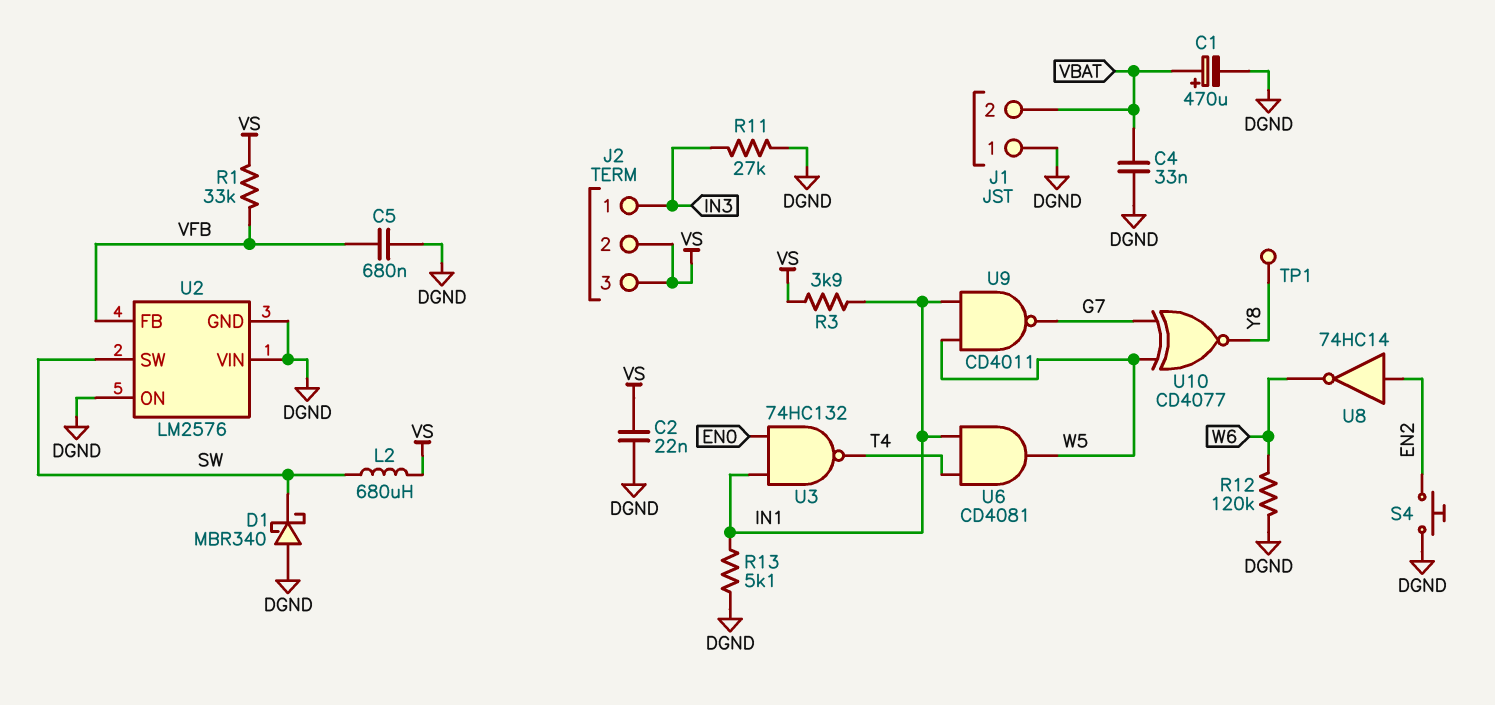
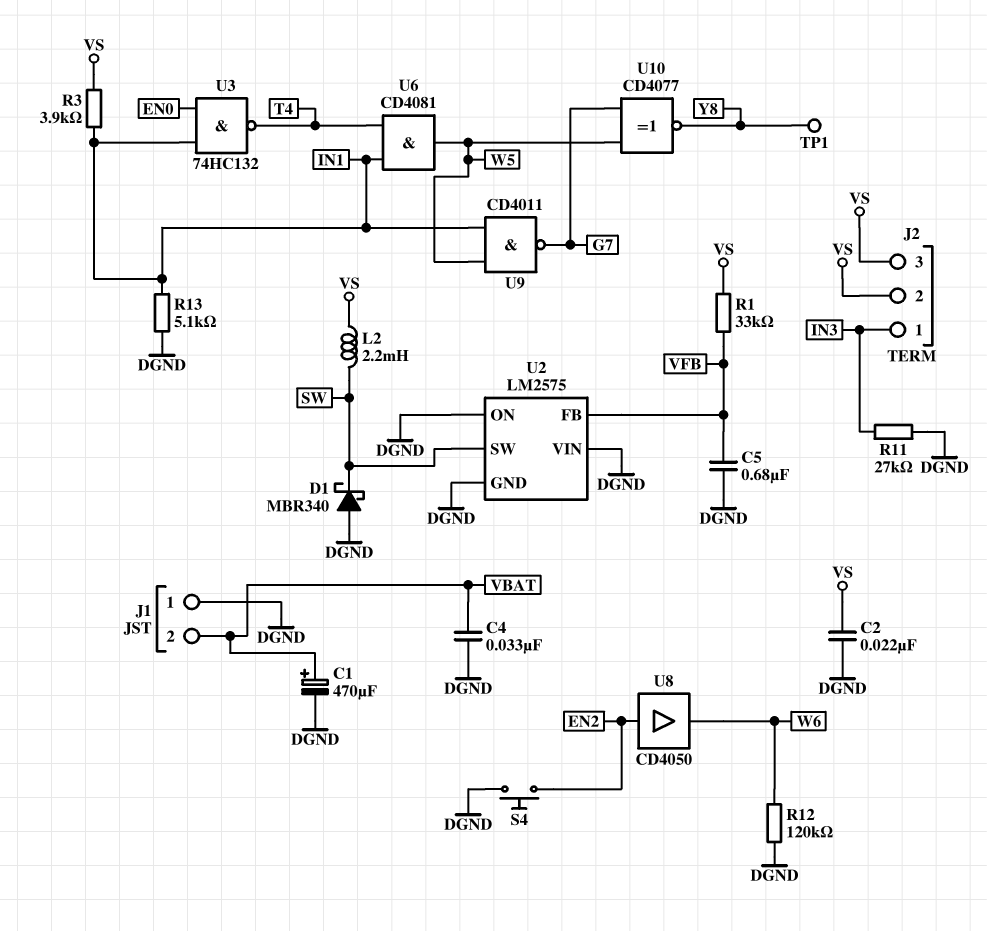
L2: 680uH (SW, VS) -> 2.2mH (SW, VS)
U2: LM2576 -> LM2575
U8: NOT 74HC14 (in EN2, out W6) -> buffer CD4050 (in EN2, out W6)

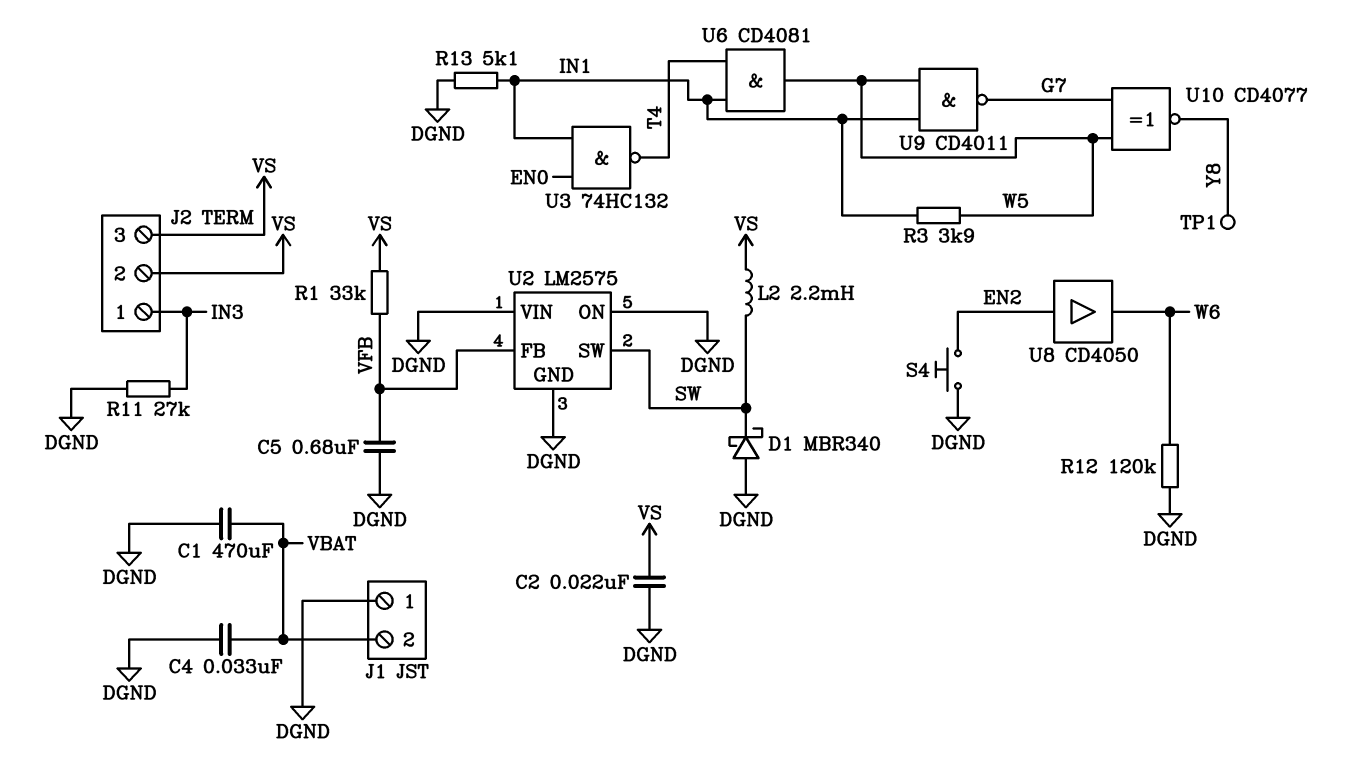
C1: 470uF (plus VBAT, minus DGND) -> 470uF (DGND, VBAT)
R3: 3.9k (IN1, VS) -> 3.9k (IN1, W5)

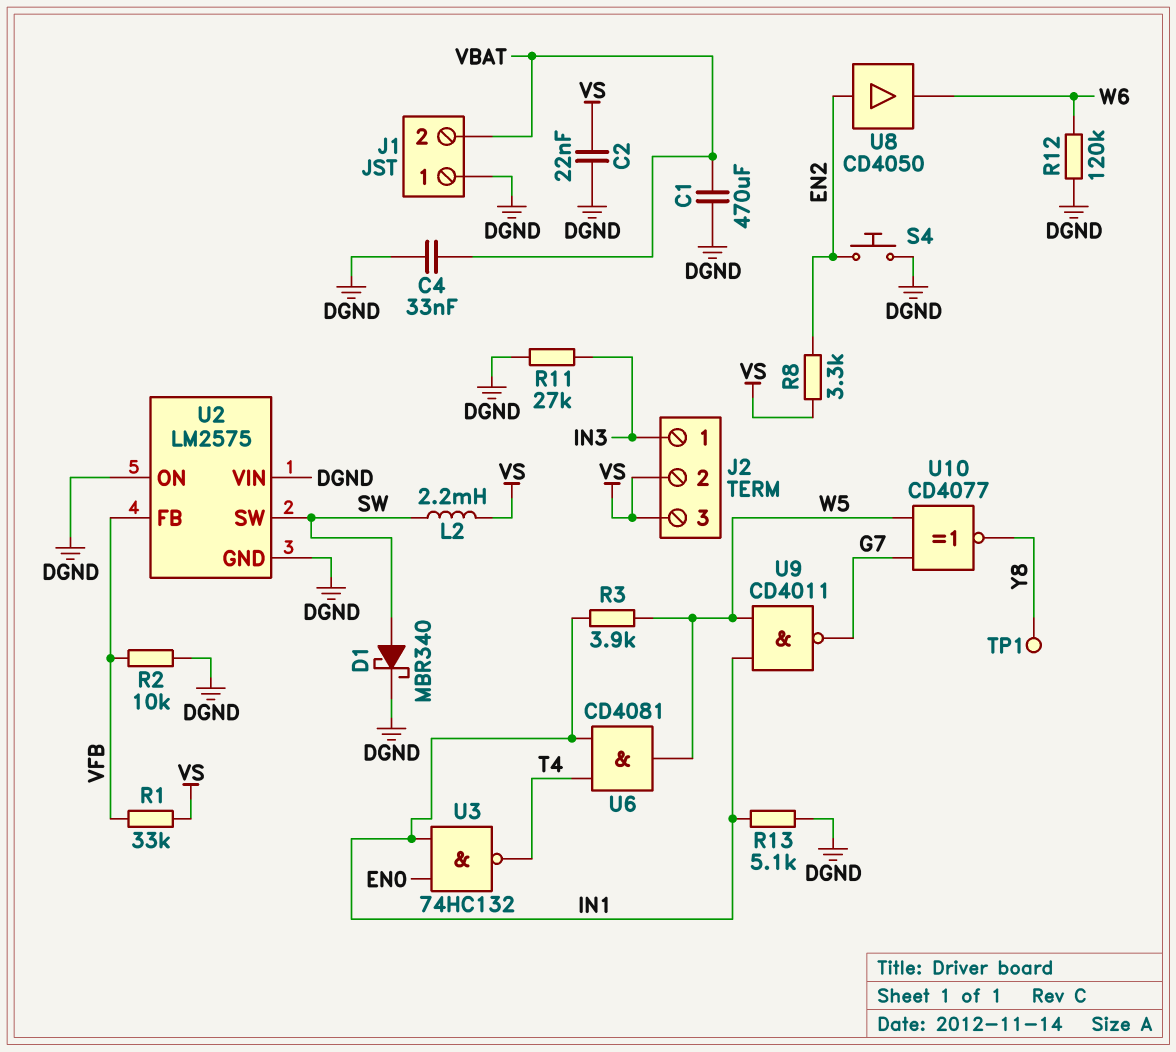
C5: 680nF (DGND, VFB) -> none
D1: schottky MBR340 (A DGND, K SW) -> schottky MBR340 (A SW, K DGND)
R2: none -> 10k (DGND, VFB)
R8: none -> 3.3k (EN2, VS)

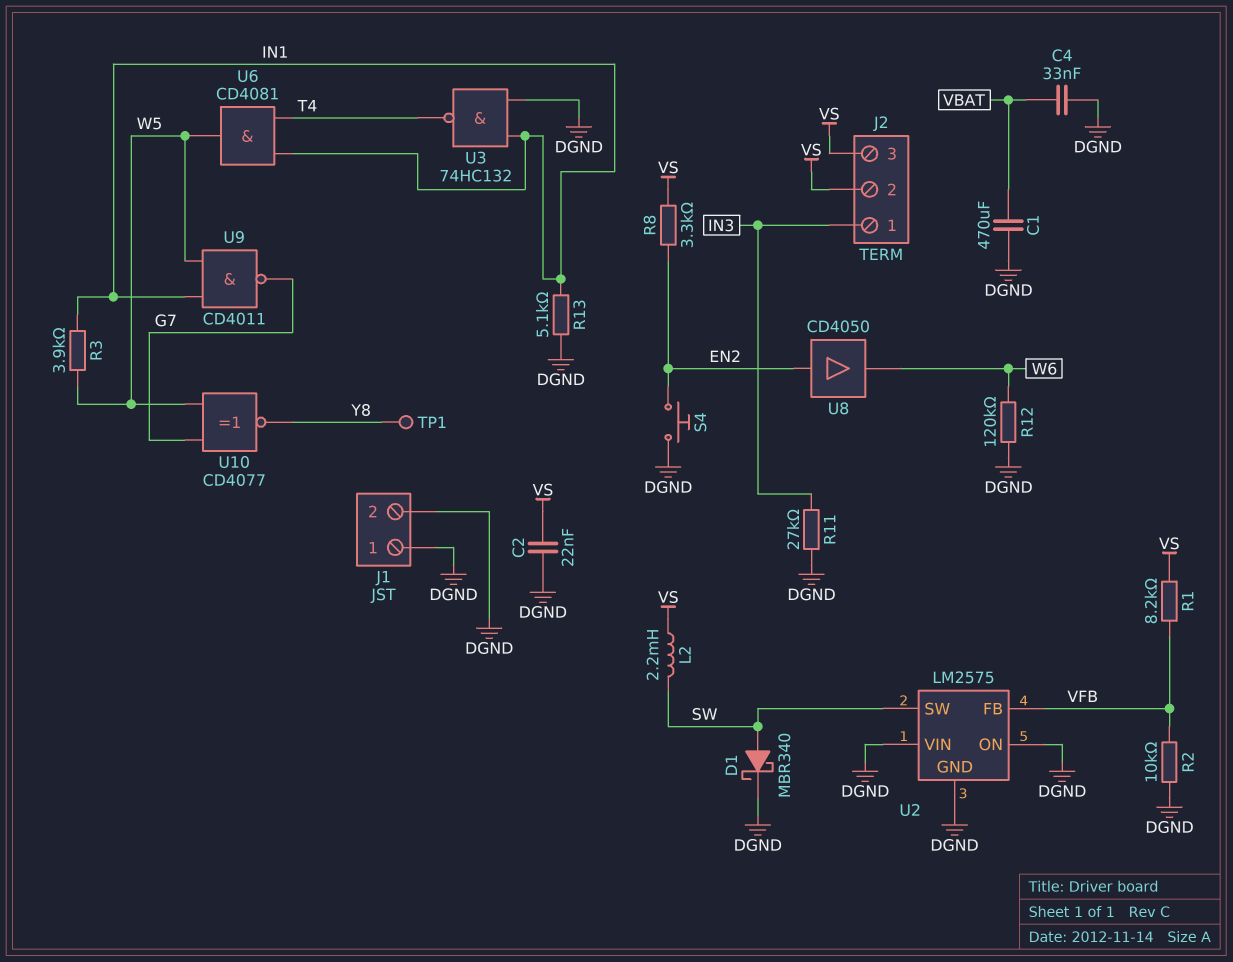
J1 pin 2: VBAT -> DGND
R1: 33k (VFB, VS) -> 8.2k (VFB, VS)
U3: NAND 74HC132 (in EN0, in IN1, out T4) -> NAND 74HC132 (in DGND, in IN1, out T4)

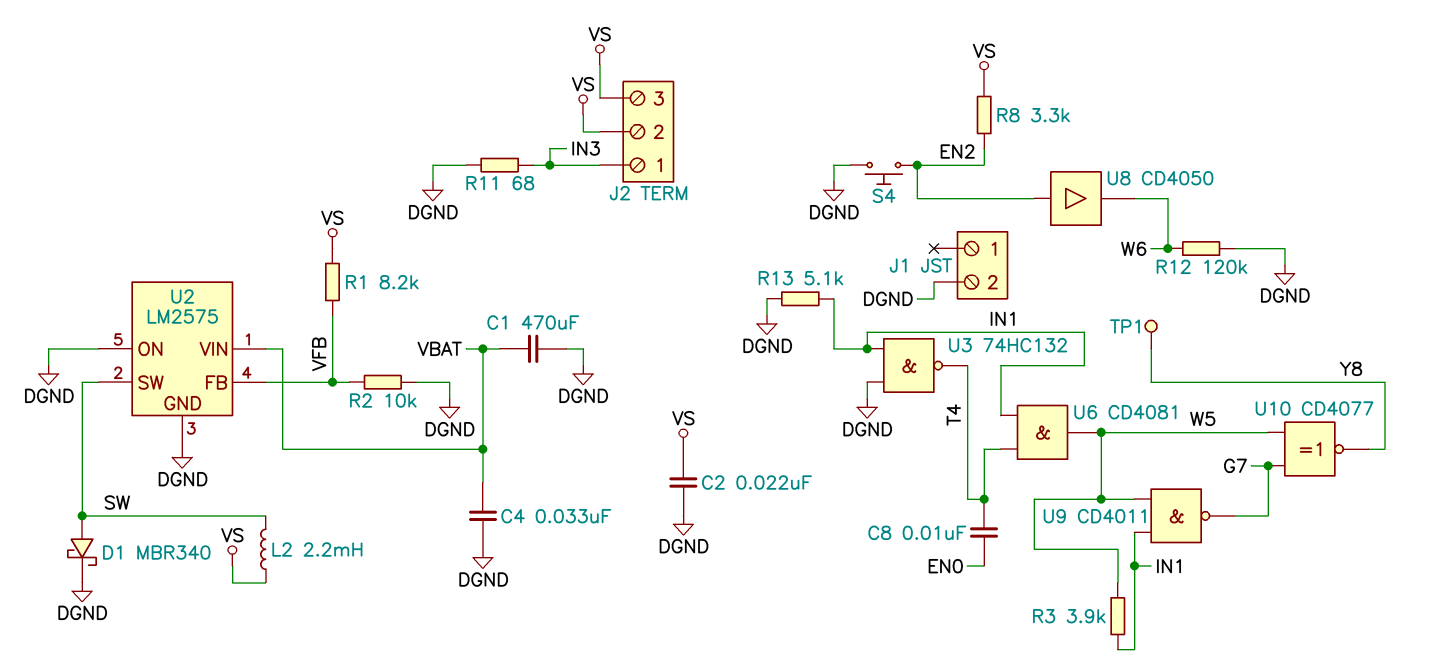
C8: none -> 10nF (EN0, T4)
J1 pin 1: DGND -> none
R11: 27k (DGND, IN3) -> 68 (DGND, IN3)
U2 pin VIN: DGND -> VBAT

